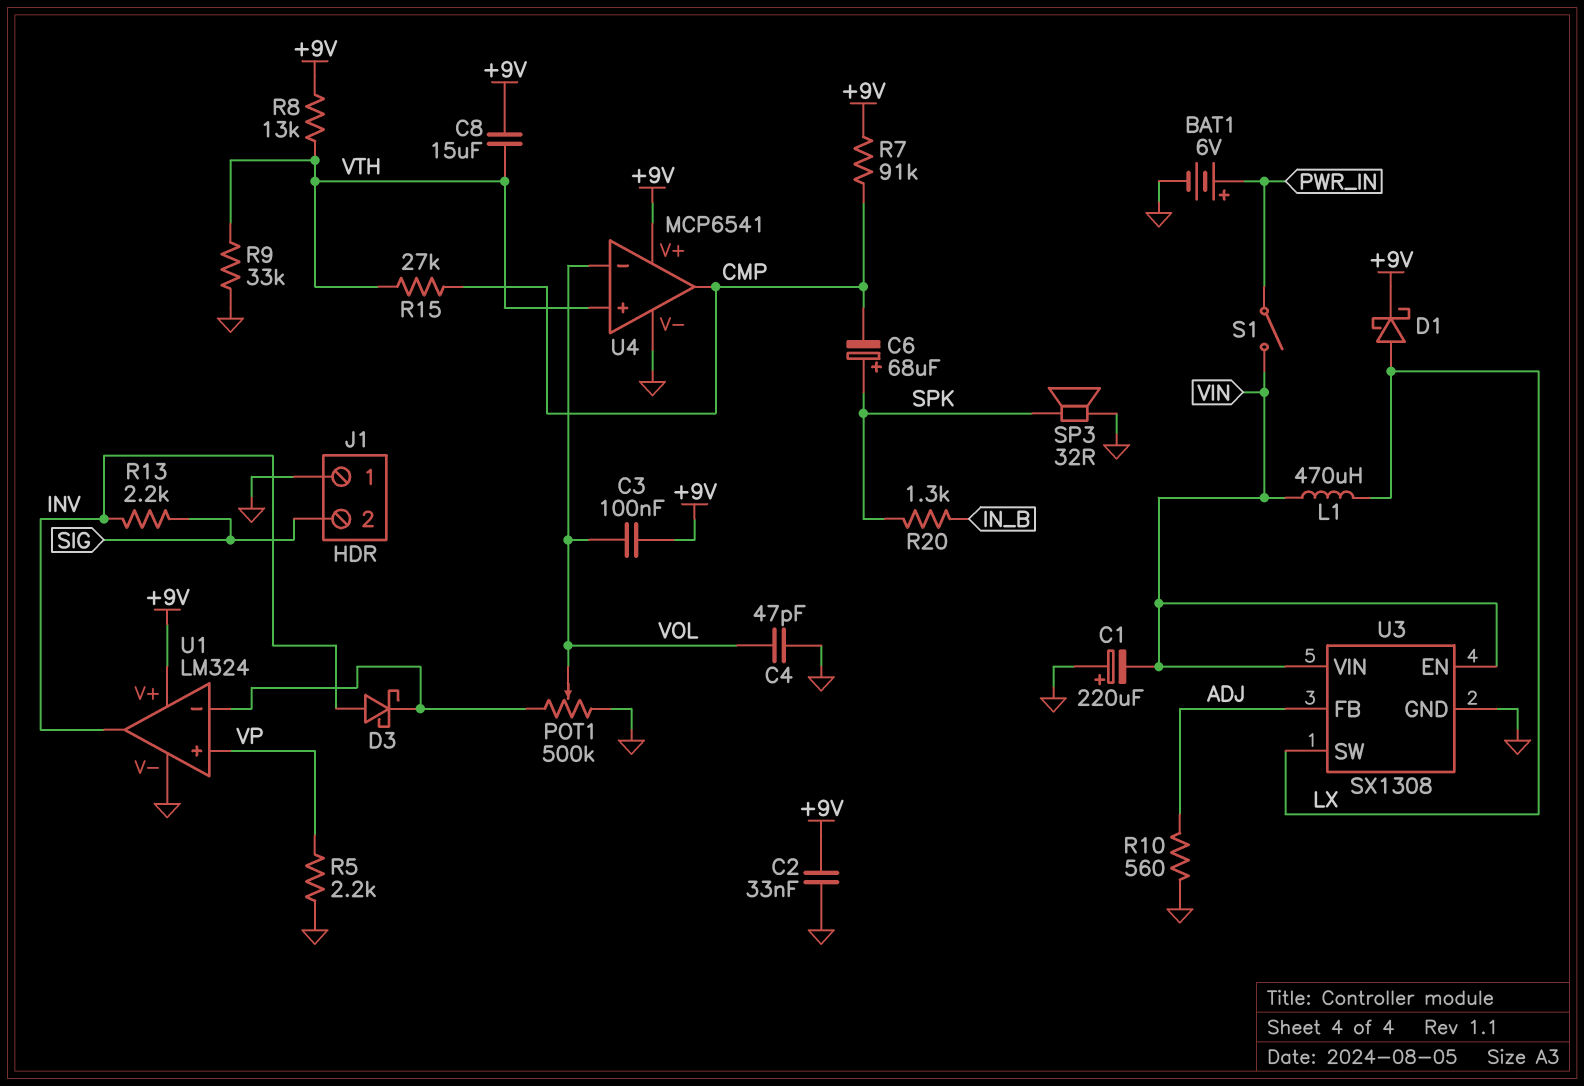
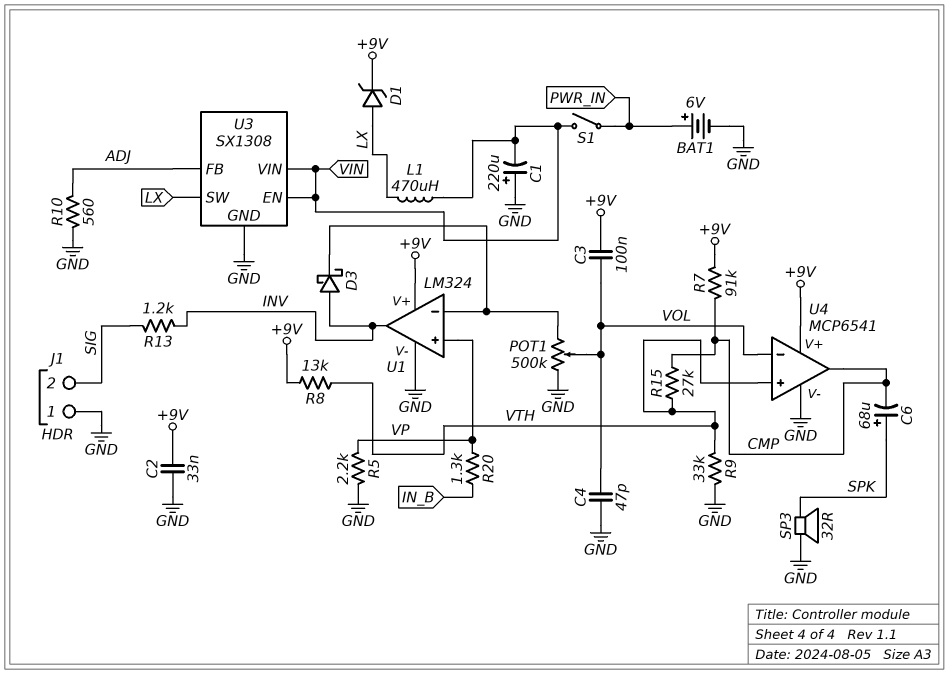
C8: 15uF (+9V, VTH) -> none
D1: schottky (A LX, K +9V) -> zener (A LX, K +9V)
R13: 2.2k (INV, SIG) -> 1.2k (INV, SIG)
R20: 1.3k (IN_B, SPK) -> 1.3k (IN_B, VP)

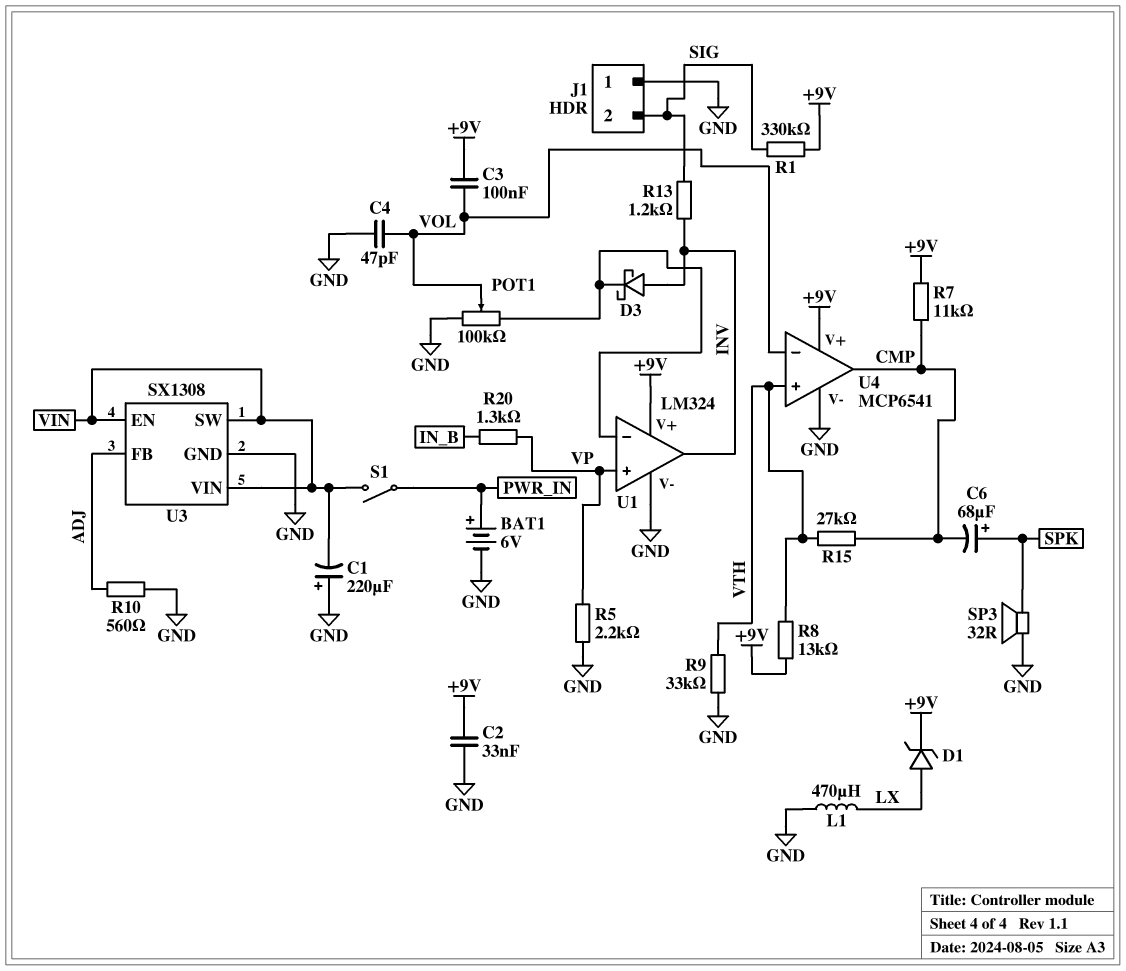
L1: 470uH (LX, VIN) -> 470uH (GND, LX)
POT1: 500k (GND, U1/in-, wiper VOL) -> 100k (GND, U1/in-, wiper VOL)
R1: none -> 330k (+9V, SIG)
R7: 91k (+9V, CMP) -> 11k (+9V, CMP)
U3 pin SW: LX -> VIN

